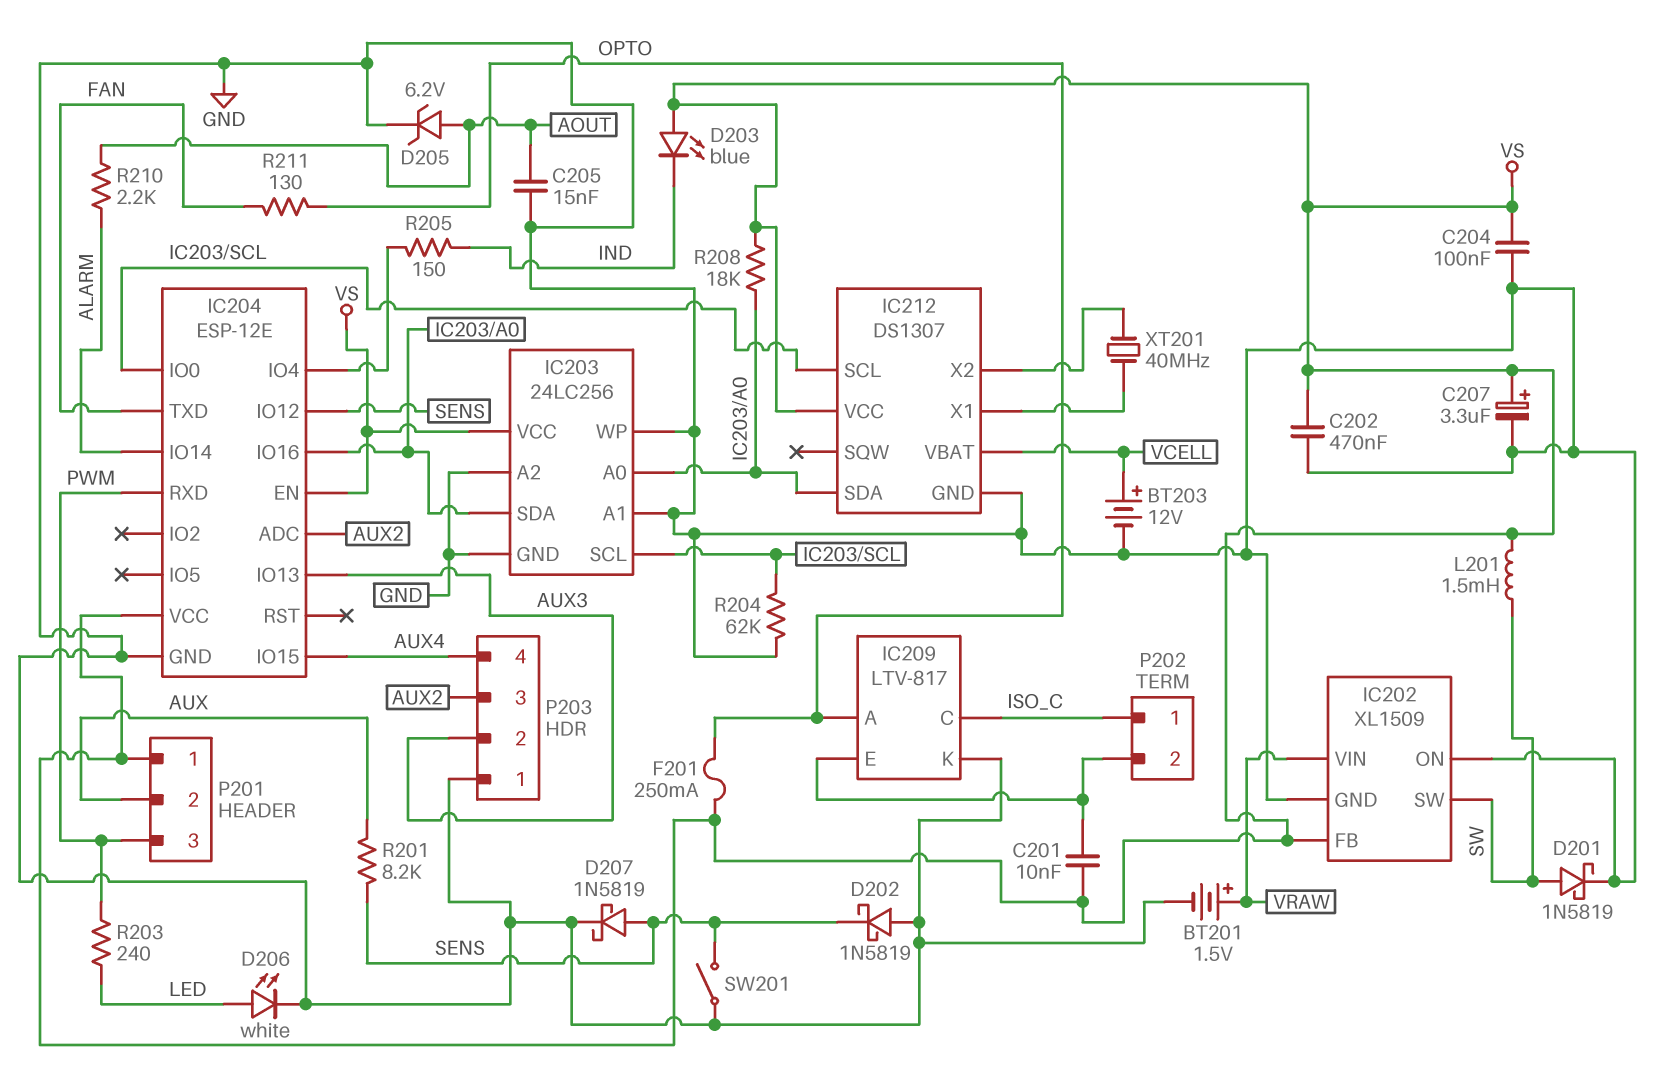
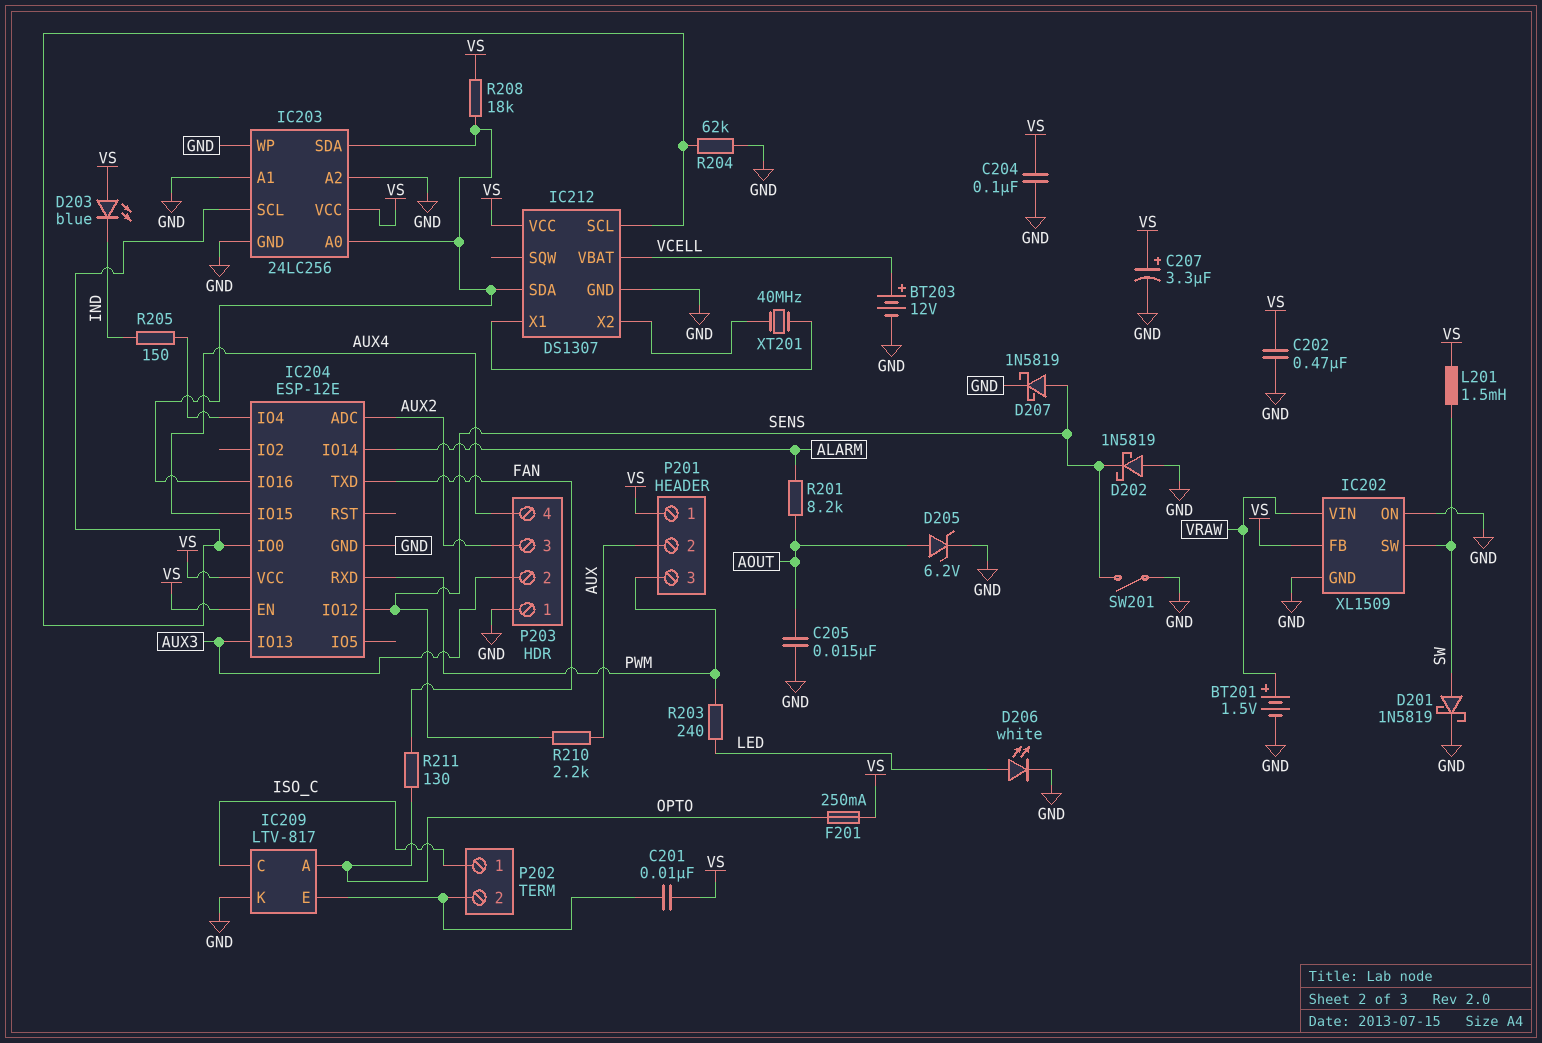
R201: 8.2k (AUX, SENS) -> 8.2k (ALARM, AOUT)
R210: 2.2k (ALARM, AOUT) -> 2.2k (AUX, SENS)

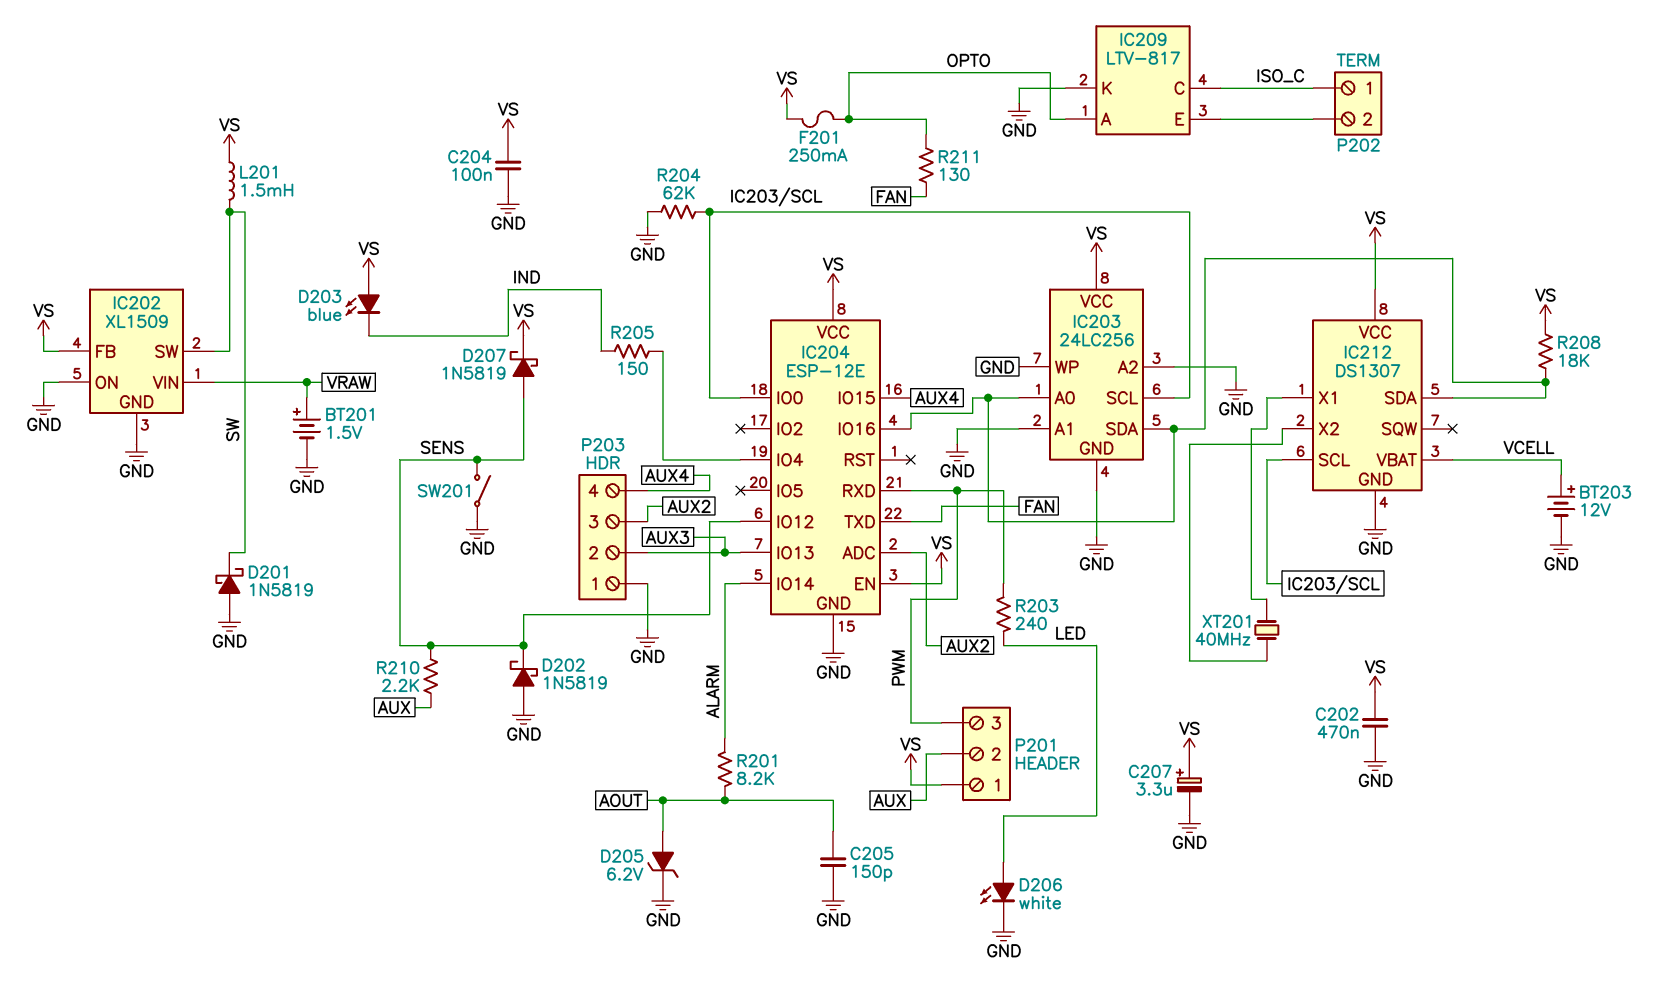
C201: 10nF (IC209/E, VS) -> none
C205: 15nF (AOUT, GND) -> 150pF (AOUT, GND)
D201: schottky 1N5819 (A SW, K GND) -> schottky 1N5819 (A GND, K SW)
D207: schottky 1N5819 (A SENS, K GND) -> schottky 1N5819 (A SENS, K VS)

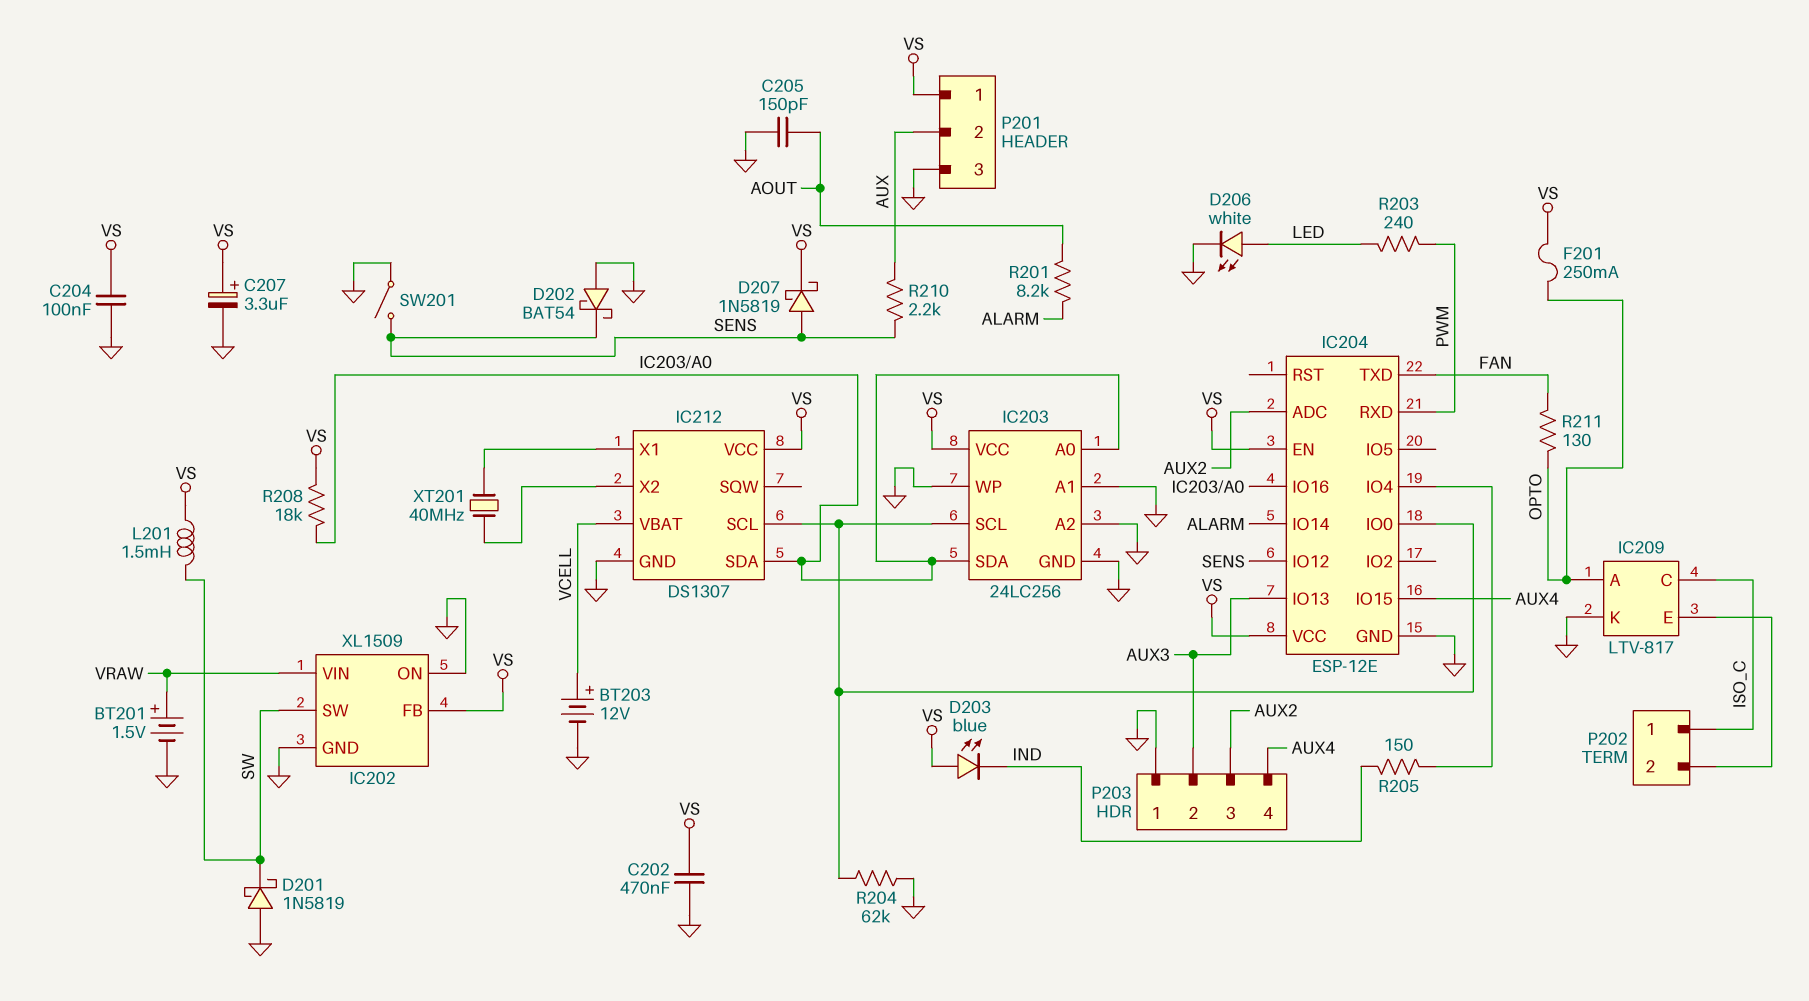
D202: schottky 1N5819 (A GND, K SENS) -> schottky BAT54 (A GND, K SENS)
D205: zener 6.2V (A AOUT, K GND) -> none
P201 pin 3: PWM -> GND

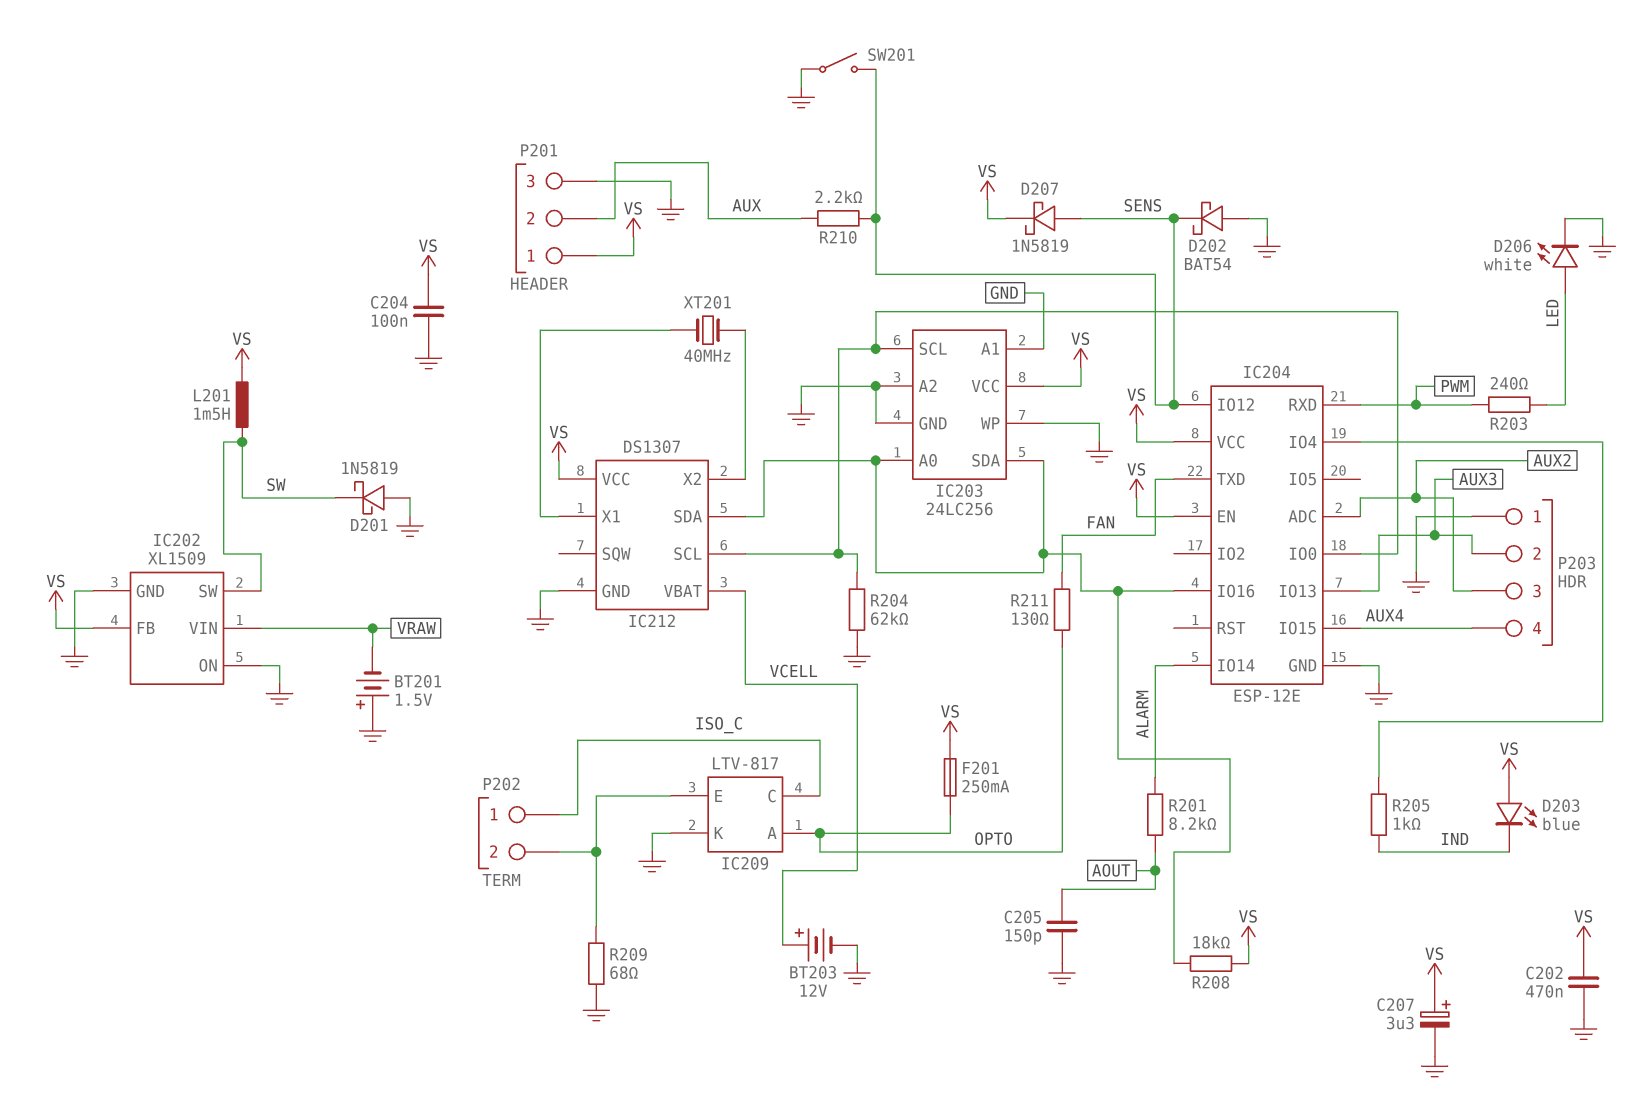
BT201: 1.5V (plus VRAW, minus GND) -> 1.5V (plus GND, minus VRAW)
R205: 150 (IC204/IO4, IND) -> 1k (IC204/IO4, IND)
R209: none -> 68 (GND, IC209/E)

